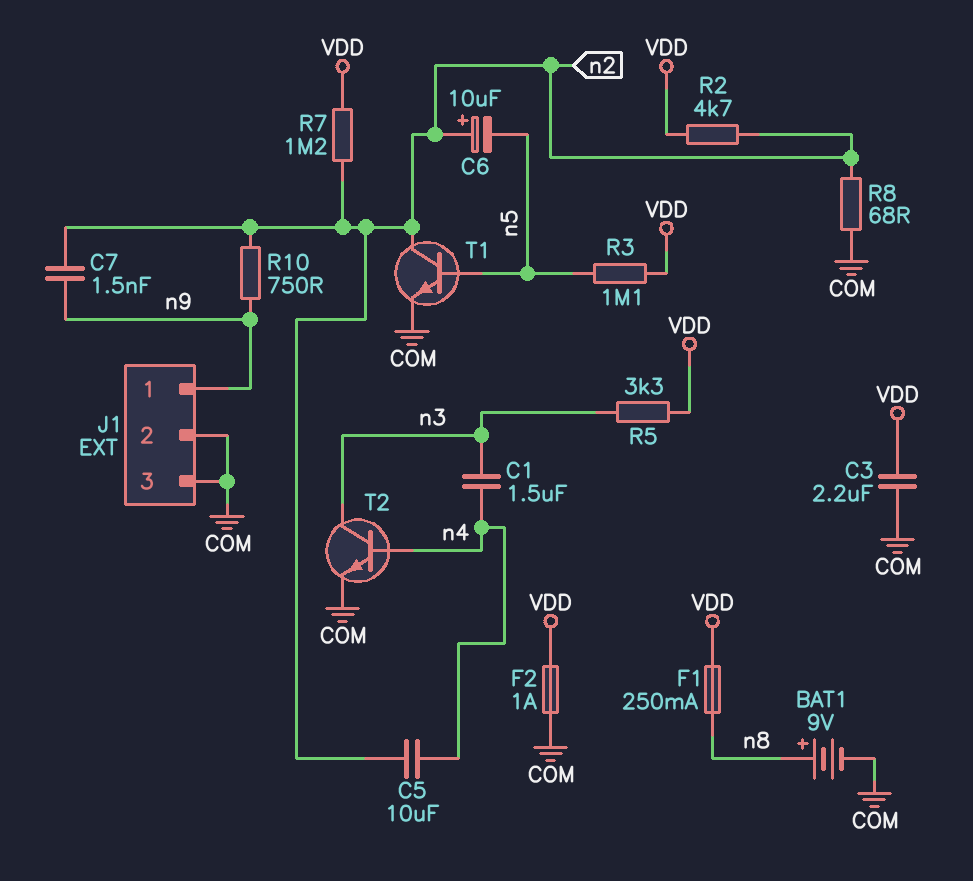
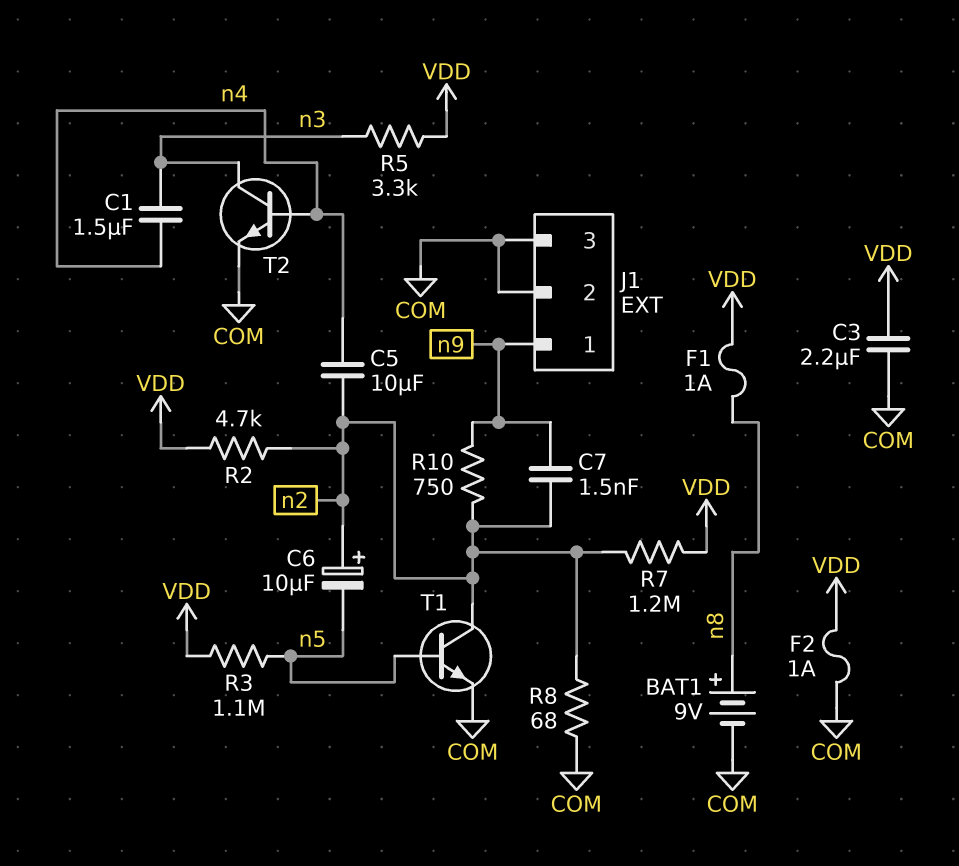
F1: 250mA (VDD, n8) -> 1A (VDD, n8)

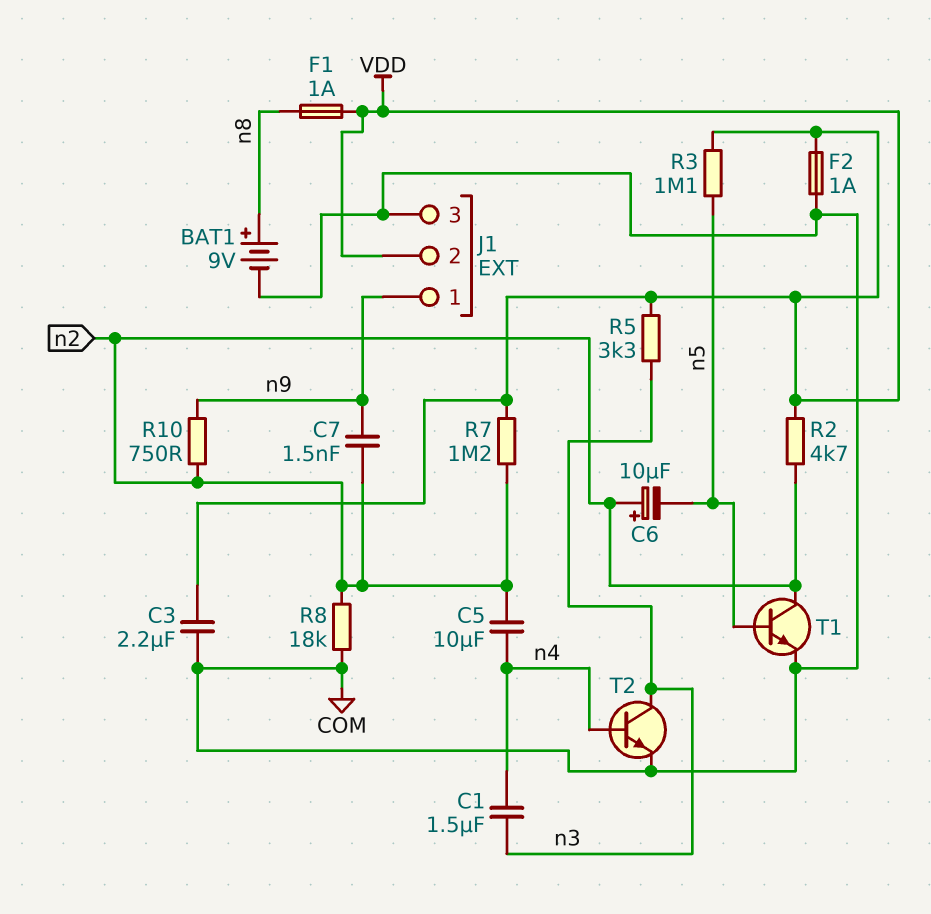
J1 pin 2: COM -> VDD
R8: 68 (COM, n2) -> 18k (COM, n2)

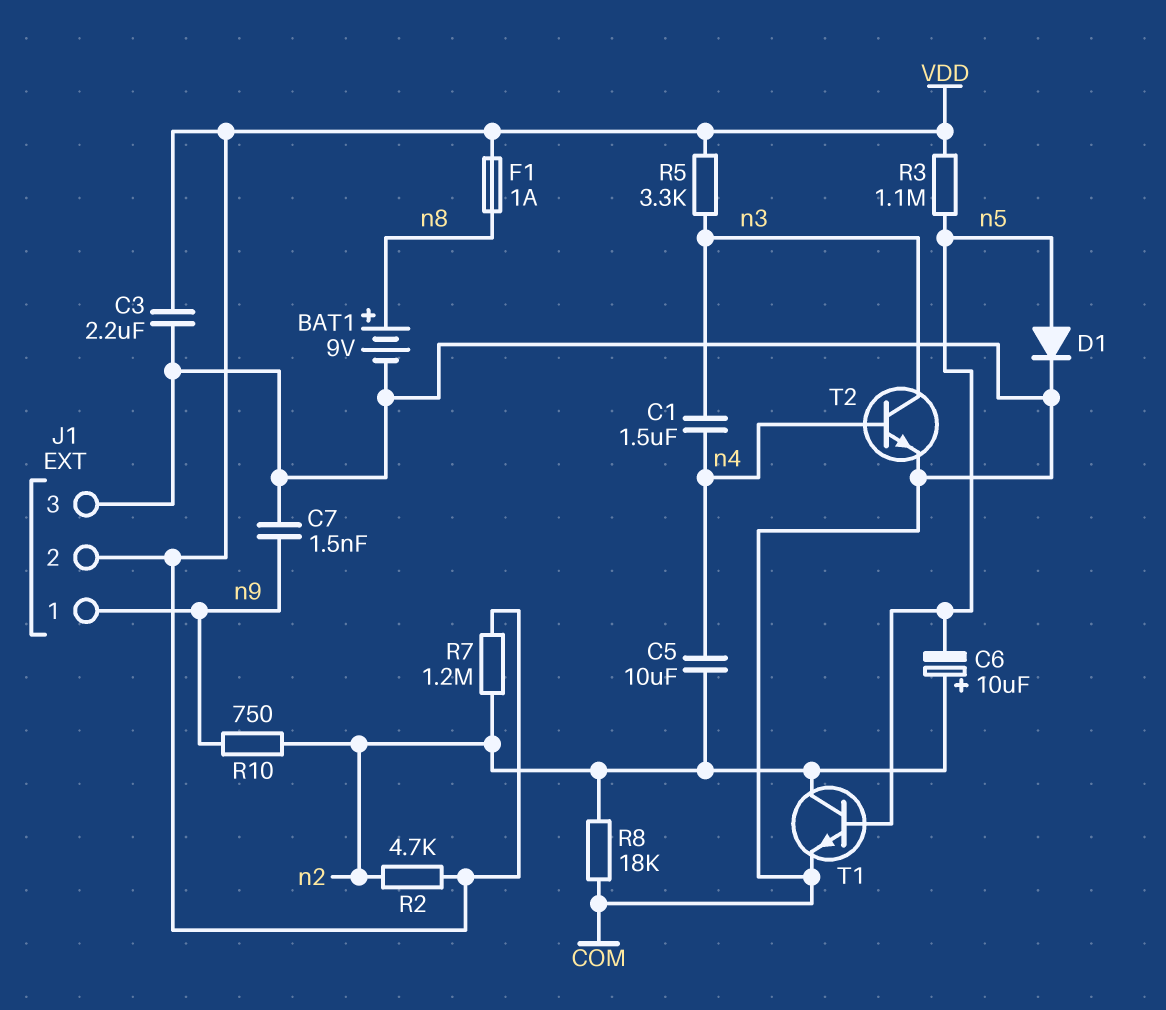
C7: 1.5nF (n2, n9) -> 1.5nF (COM, n9)
D1: none -> diode (A n5, K COM)
F2: 1A (COM, VDD) -> none

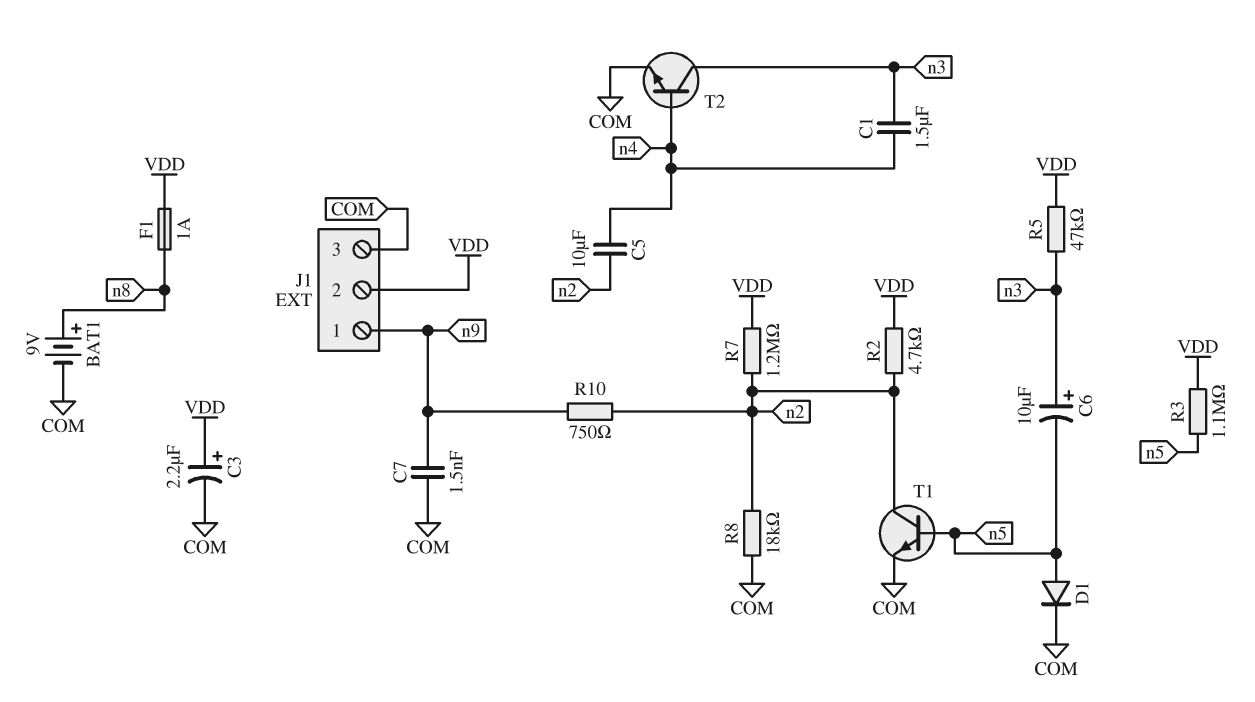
C3: 2.2uF (COM, VDD) -> 2.2uF (plus VDD, minus COM)
C6: 10uF (plus n2, minus n5) -> 10uF (plus n3, minus n5)
R5: 3.3k (VDD, n3) -> 47k (VDD, n3)

